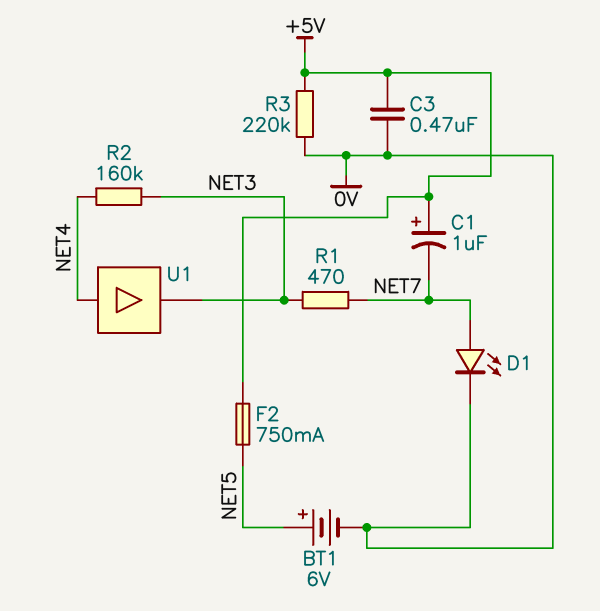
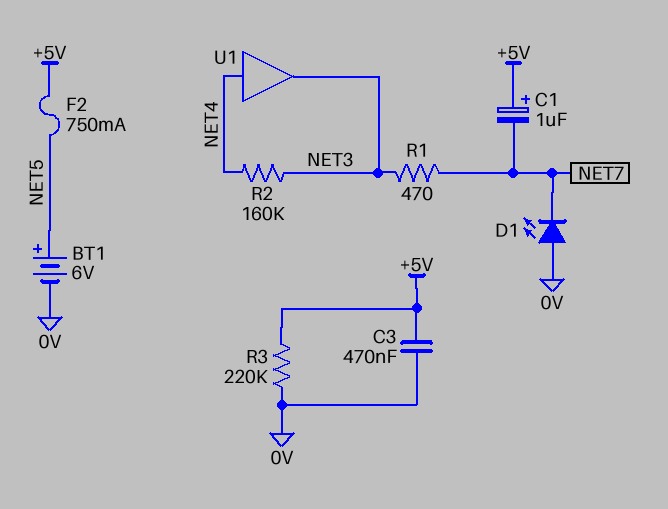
D1: LED (A NET7, K 0V) -> LED (A 0V, K NET7)

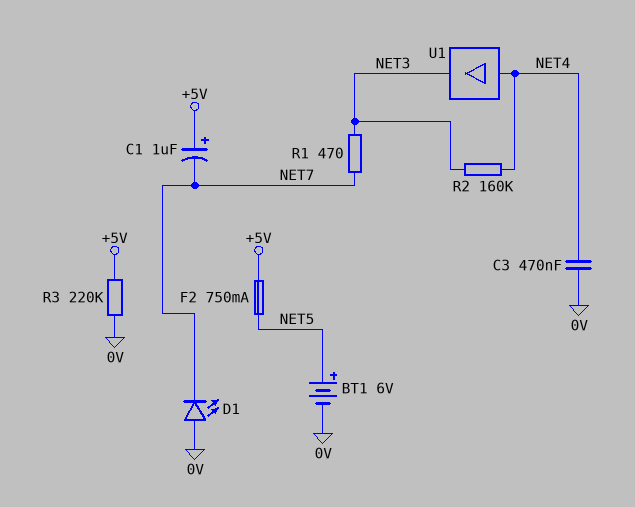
C3: 470nF (+5V, 0V) -> 470nF (0V, NET4)

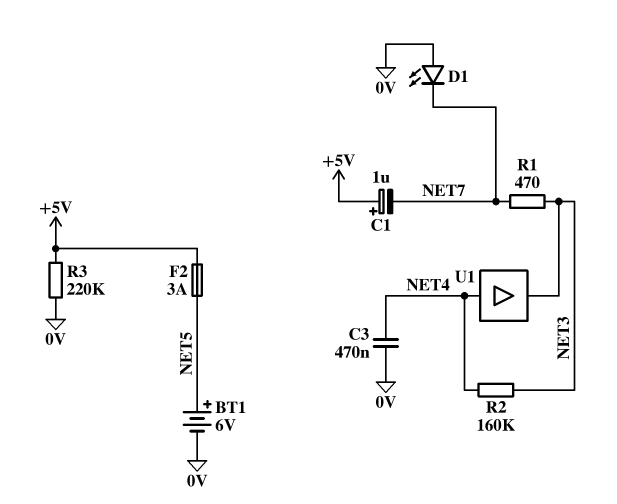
F2: 750mA (+5V, NET5) -> 3A (+5V, NET5)

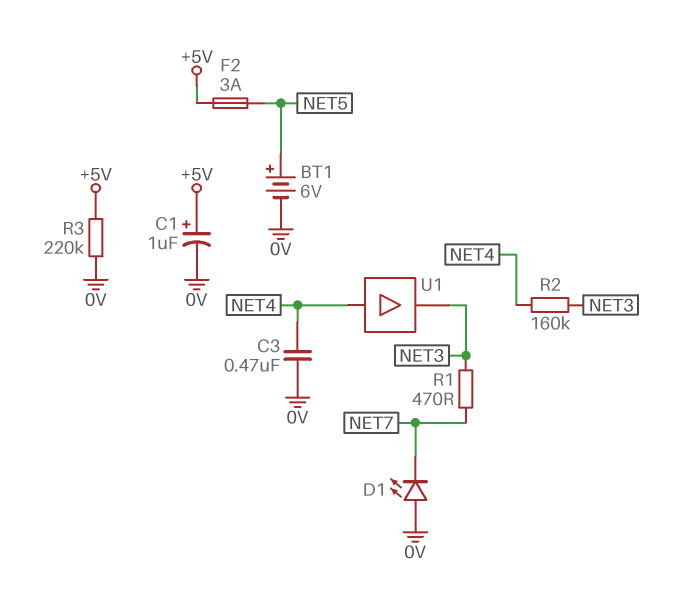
C1: 1uF (plus +5V, minus NET7) -> 1uF (plus +5V, minus 0V)

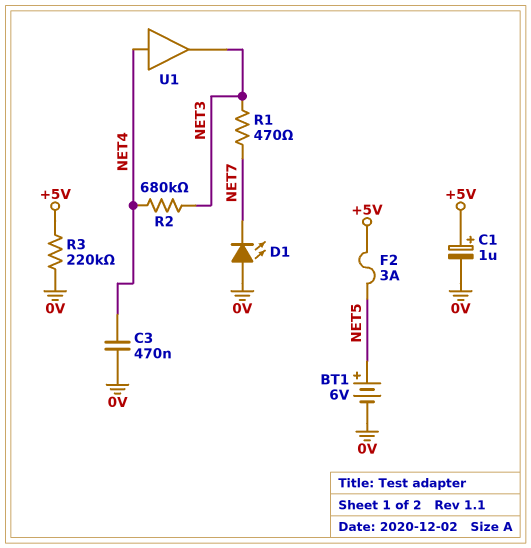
R2: 160k (NET3, NET4) -> 680k (NET3, NET4)

